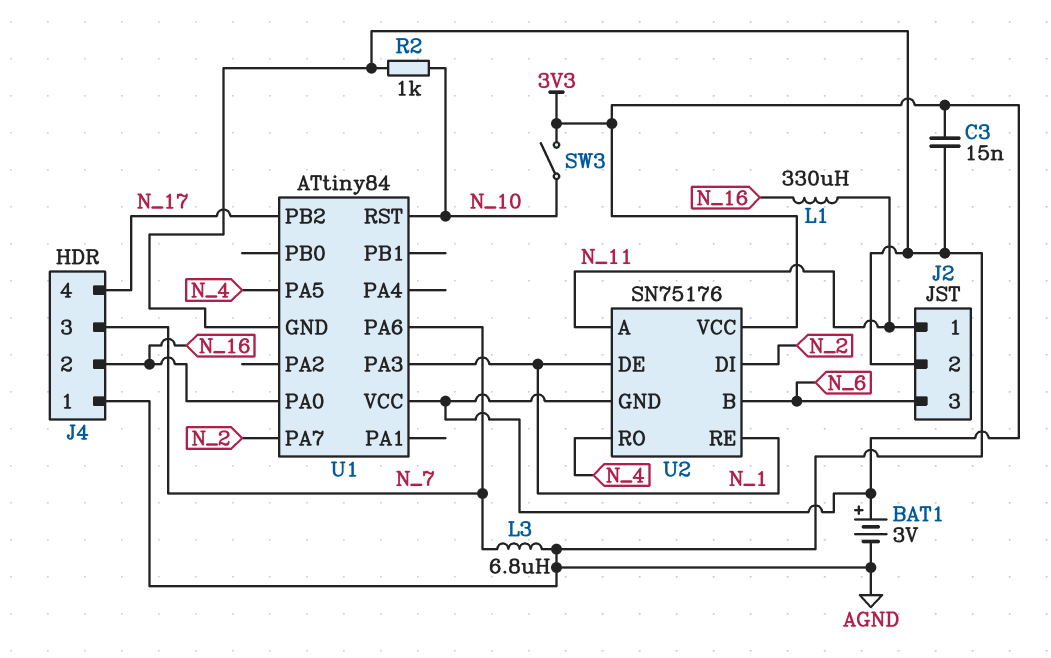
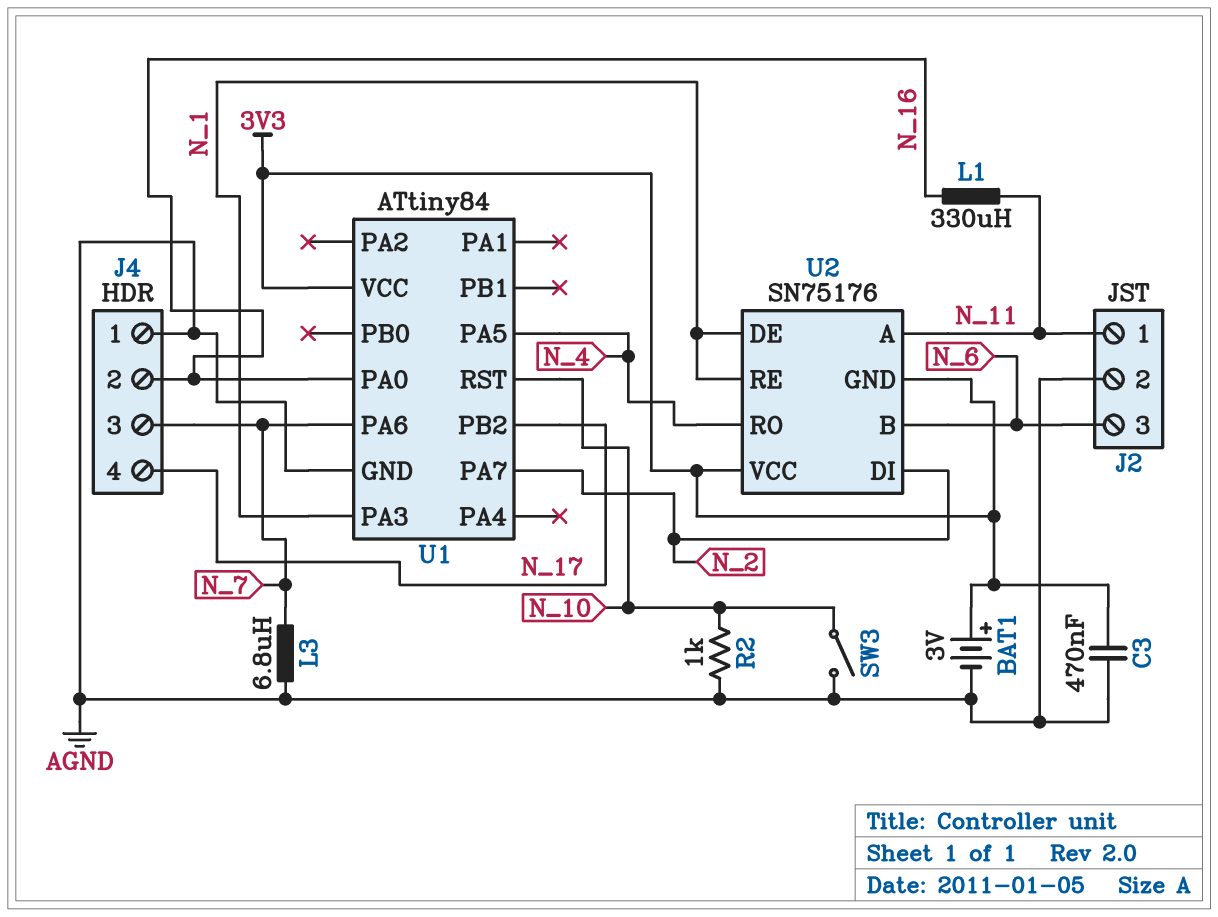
C3: 15nF (3V3, AGND) -> 470nF (3V3, AGND)
SW3: switch (3V3, N_10) -> switch (AGND, N_10)

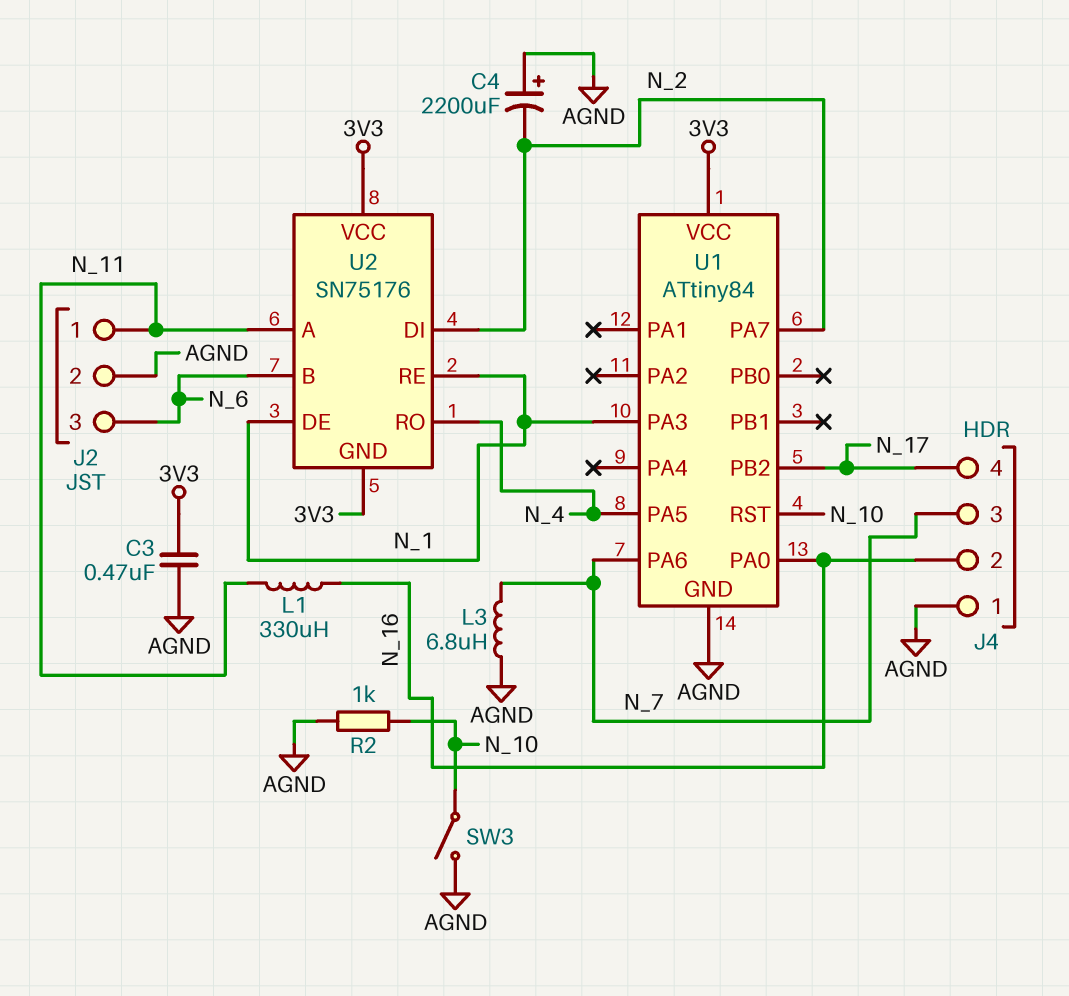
BAT1: 3V (plus 3V3, minus AGND) -> none
C4: none -> 2200uF (plus AGND, minus N_2)

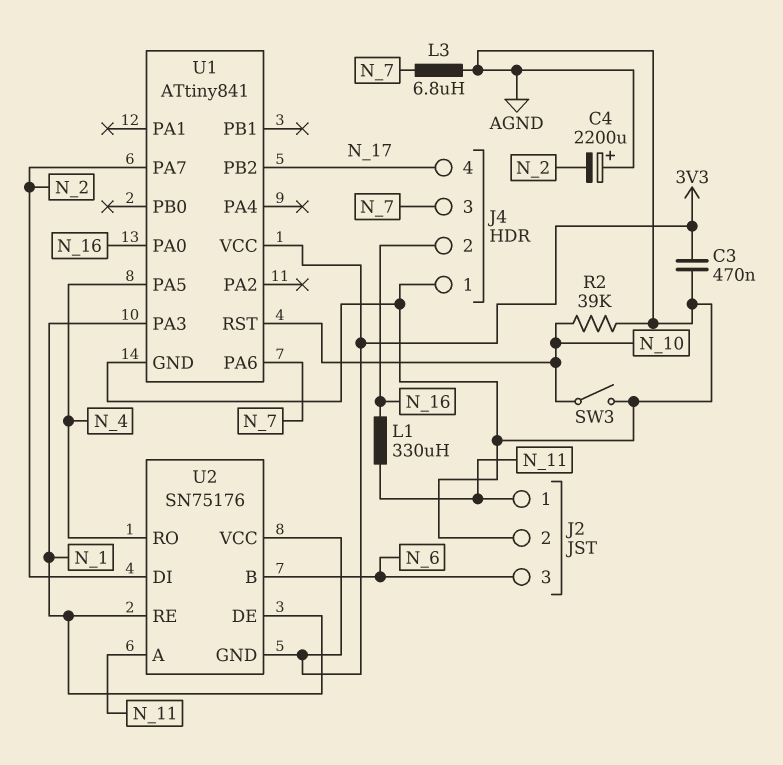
R2: 1k (AGND, N_10) -> 39k (AGND, N_10)
U1: ATtiny84 -> ATtiny841

